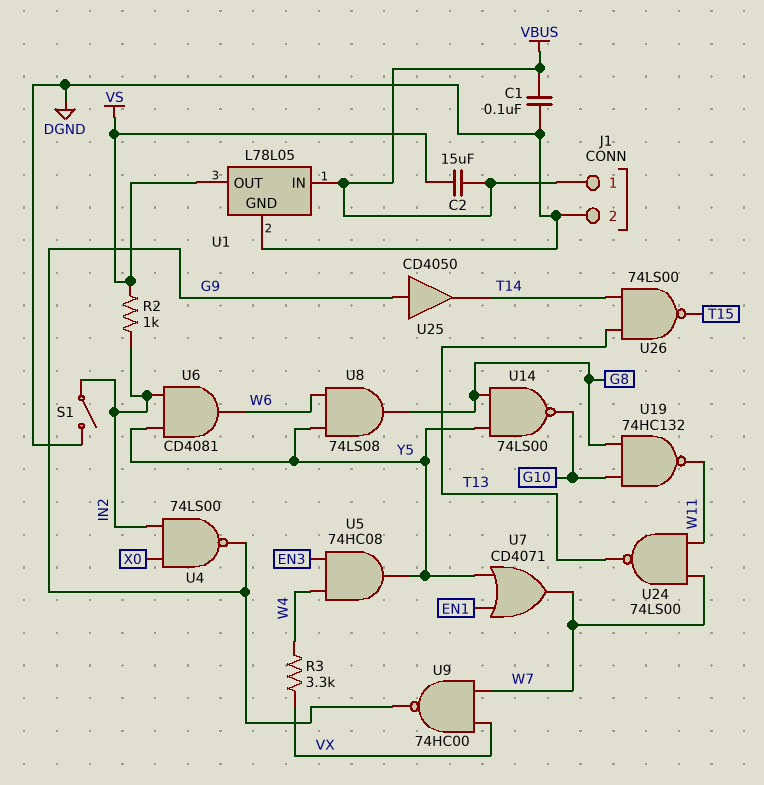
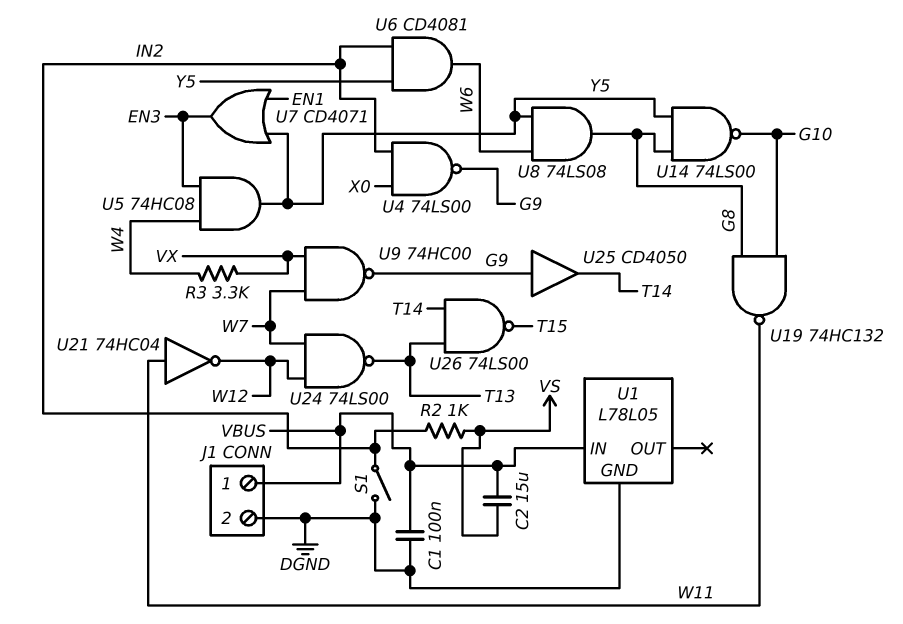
U1 pin OUT: VS -> none
U7: OR CD4071 (in EN1, in Y5, out W7) -> OR CD4071 (in EN1, in Y5, out EN3)
U21: none -> NOT 74HC04 (in W11, out W12)
U24: NAND 74LS00 (in W7, in W11, out T13) -> NAND 74LS00 (in W7, in W12, out T13)

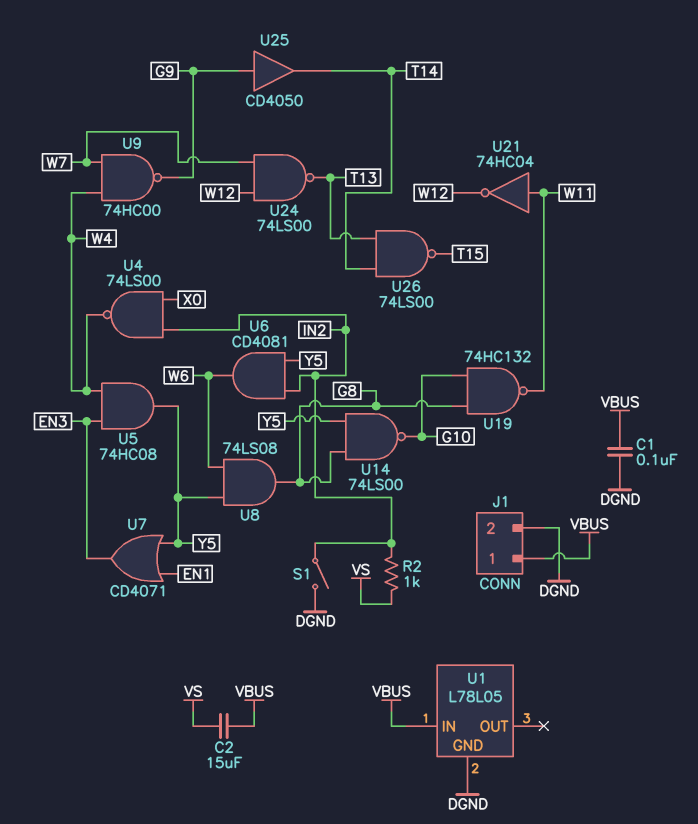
R3: 3.3k (VX, W4) -> none
U4: NAND 74LS00 (in IN2, in X0, out G9) -> NAND 74LS00 (in IN2, in X0, out W4)
U9: NAND 74HC00 (in VX, in W7, out G9) -> NAND 74HC00 (in W4, in W7, out G9)

